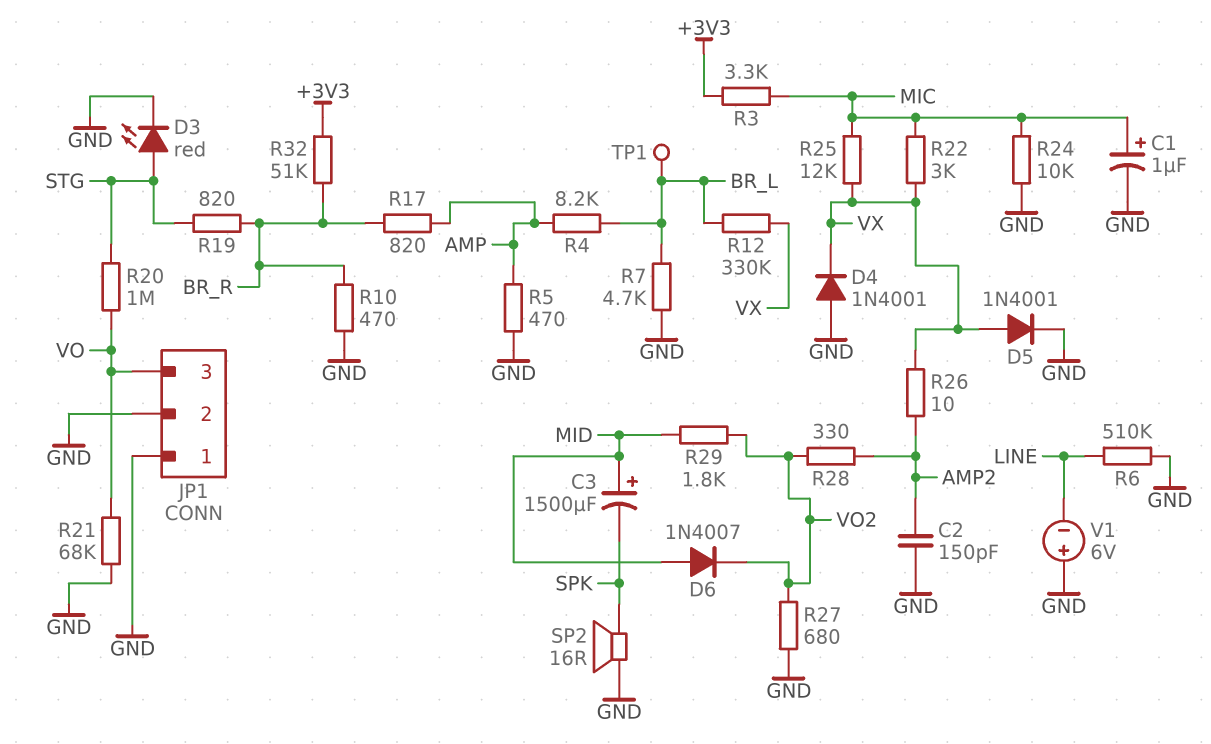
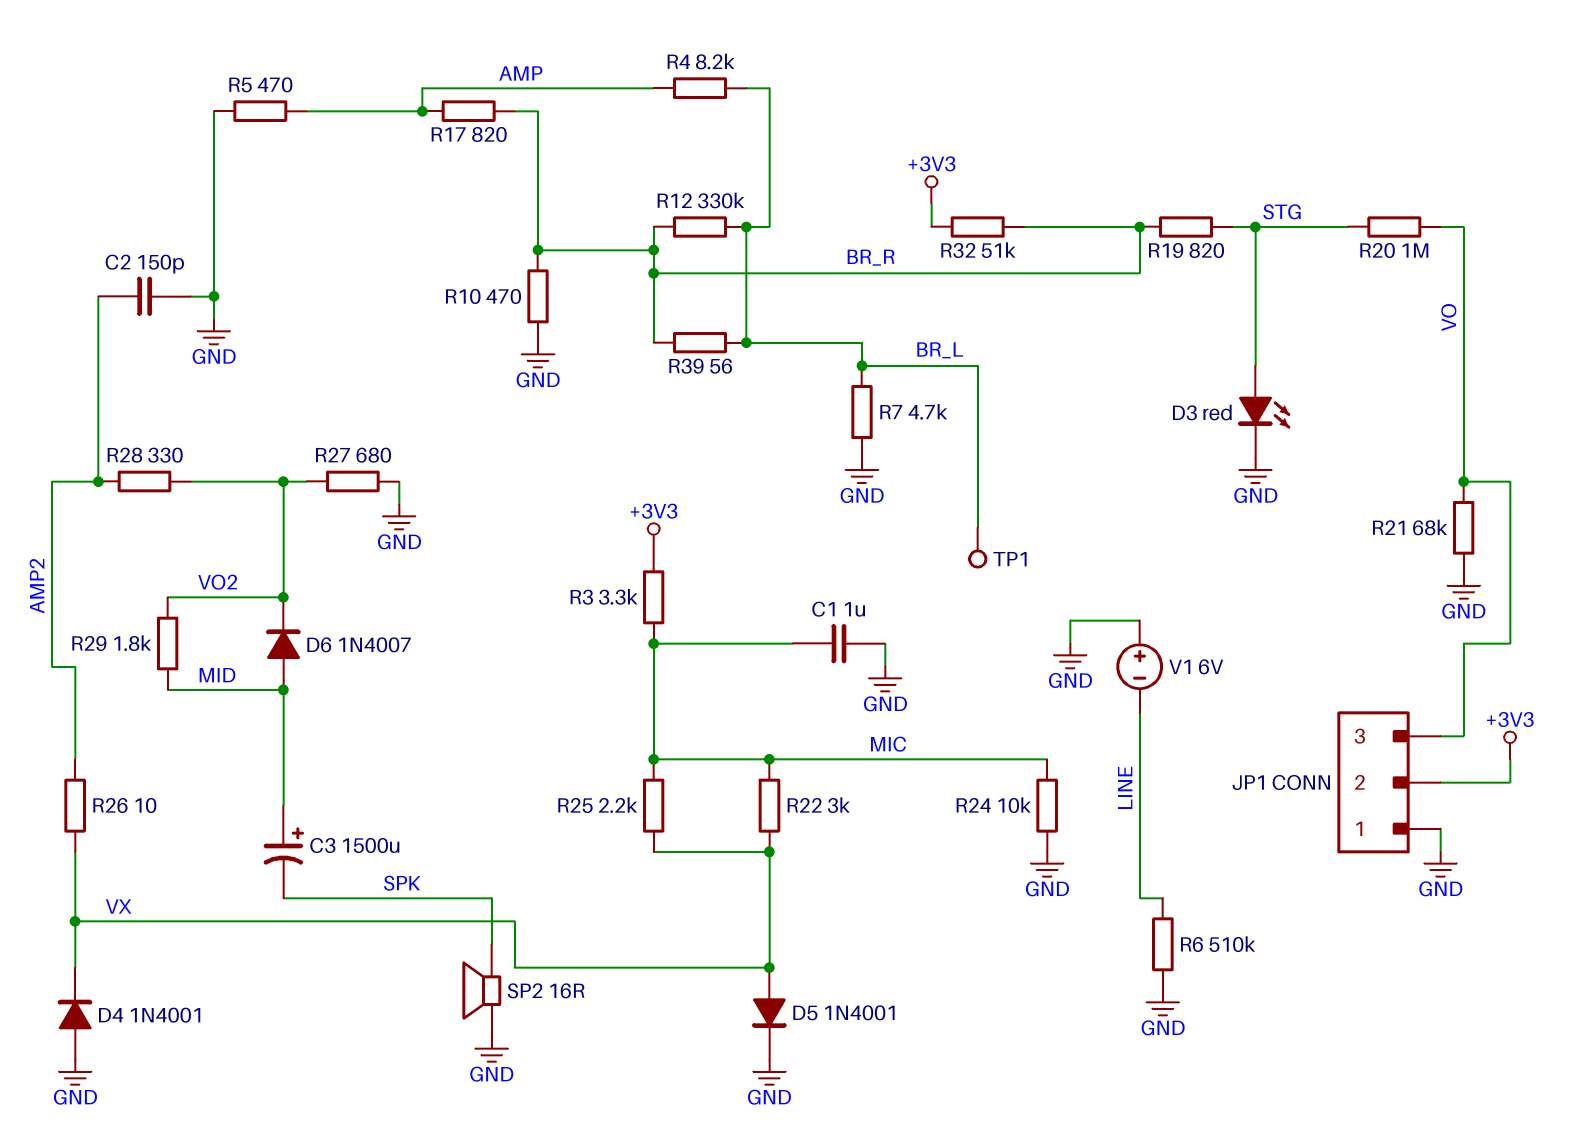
C1: 1uF (plus MIC, minus GND) -> 1uF (GND, MIC)
JP1 pin 2: GND -> +3V3
R12: 330k (BR_L, VX) -> 330k (BR_L, BR_R)
R25: 12k (MIC, VX) -> 2.2k (MIC, VX)
R39: none -> 56 (BR_L, BR_R)

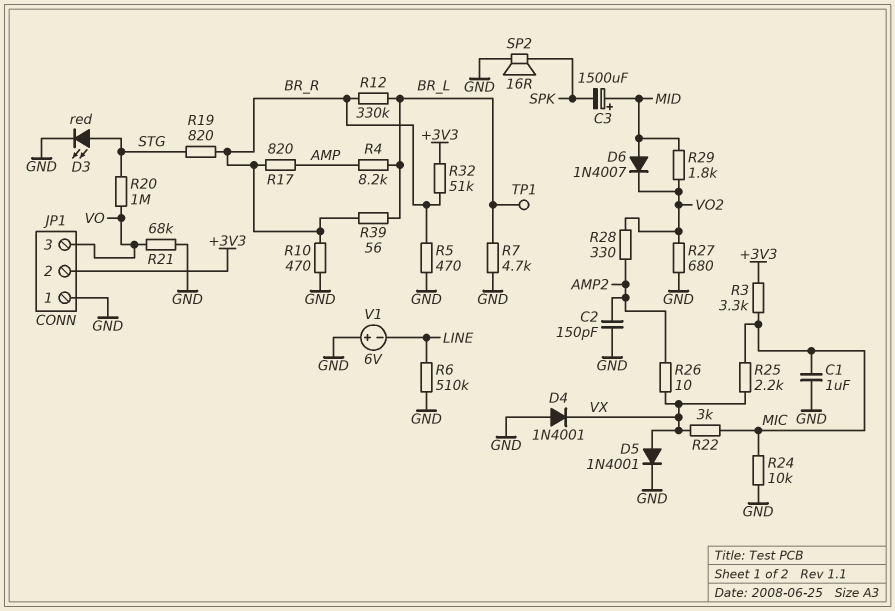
R5: 470 (AMP, GND) -> 470 (BR_R, GND)

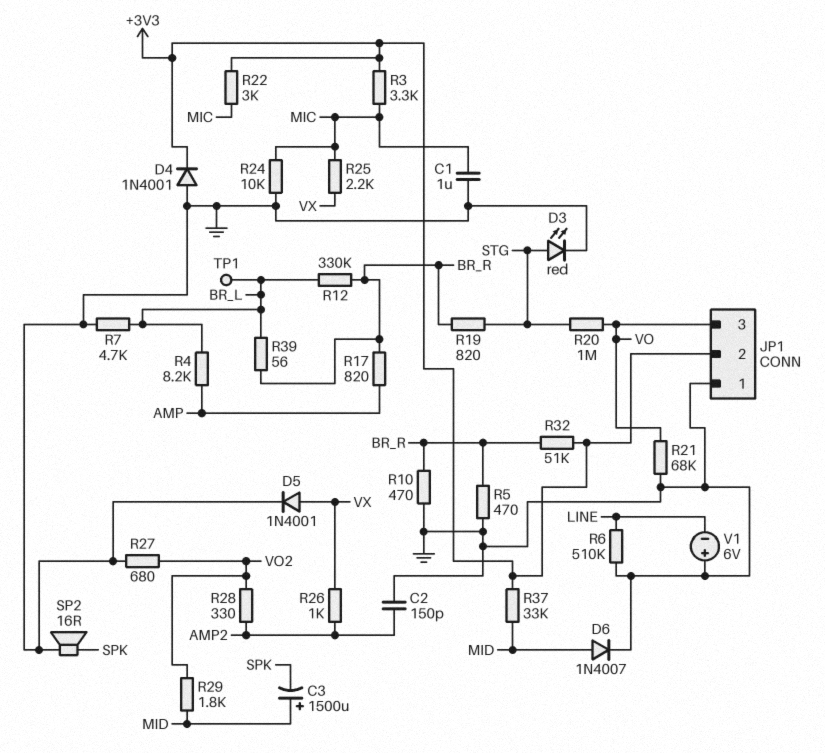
D4: diode 1N4001 (A GND, K VX) -> diode 1N4001 (A GND, K +3V3)
D6: diode 1N4007 (A MID, K VO2) -> diode 1N4007 (A MID, K GND)
R22: 3k (MIC, VX) -> 3k (+3V3, MIC)
R26: 10 (AMP2, VX) -> 1k (AMP2, VX)
R37: none -> 33k (+3V3, MID)

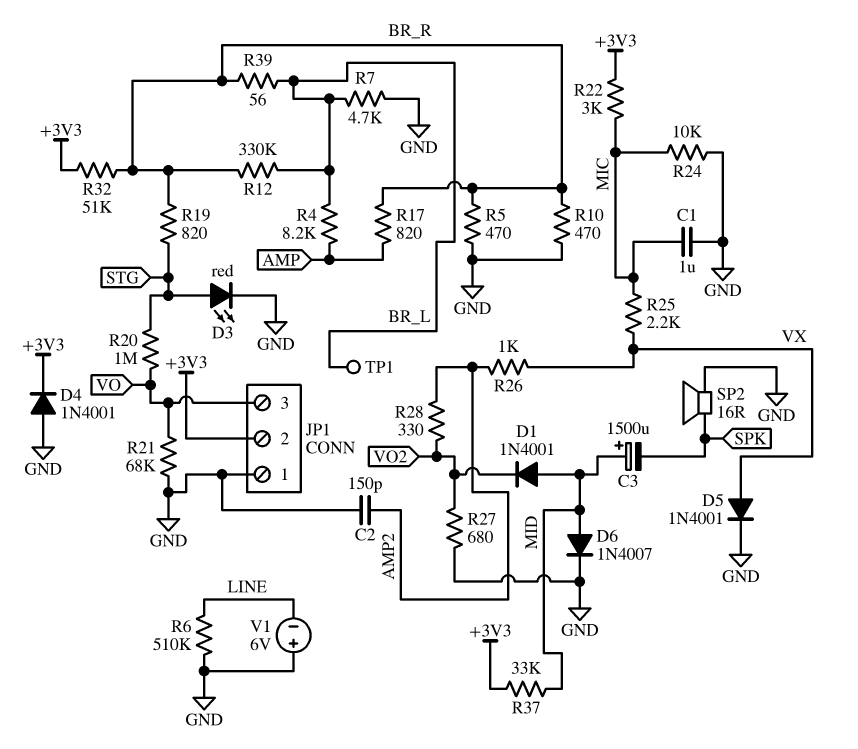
D1: none -> diode 1N4001 (A MID, K VO2)
R3: 3.3k (+3V3, MIC) -> none
R29: 1.8k (MID, VO2) -> none

